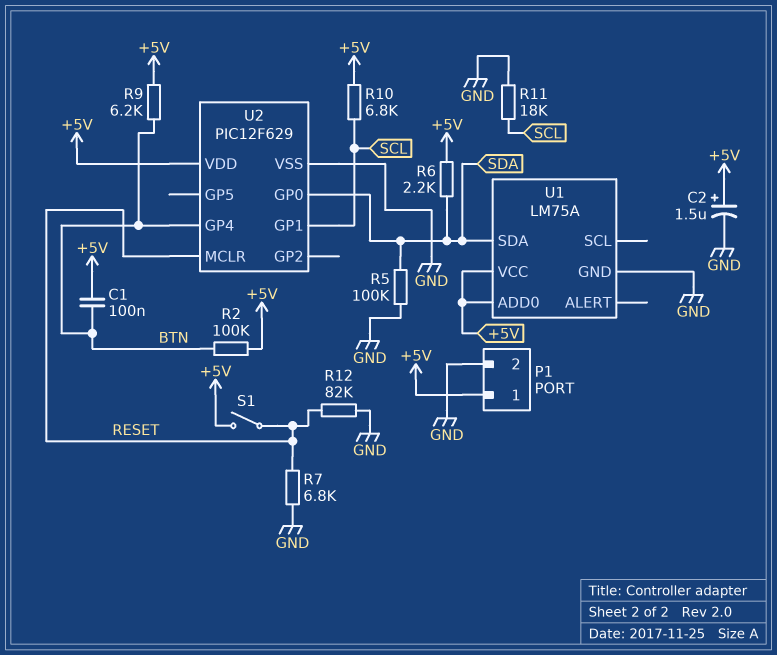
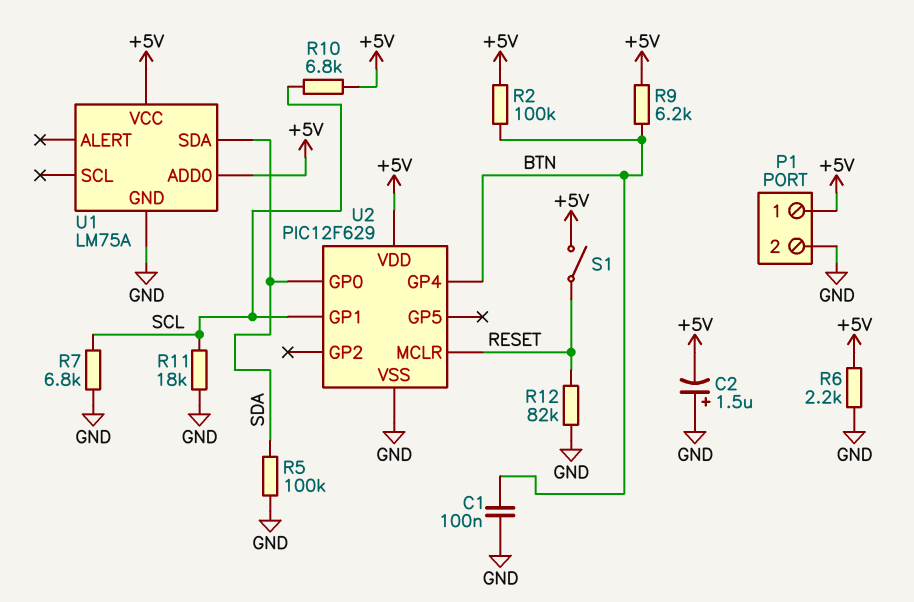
C1: 100nF (+5V, BTN) -> 100nF (BTN, GND)
C2: 1.5uF (plus +5V, minus GND) -> 1.5uF (plus GND, minus +5V)
R6: 2.2k (+5V, SDA) -> 2.2k (+5V, GND)
R7: 6.8k (GND, RESET) -> 6.8k (GND, SCL)

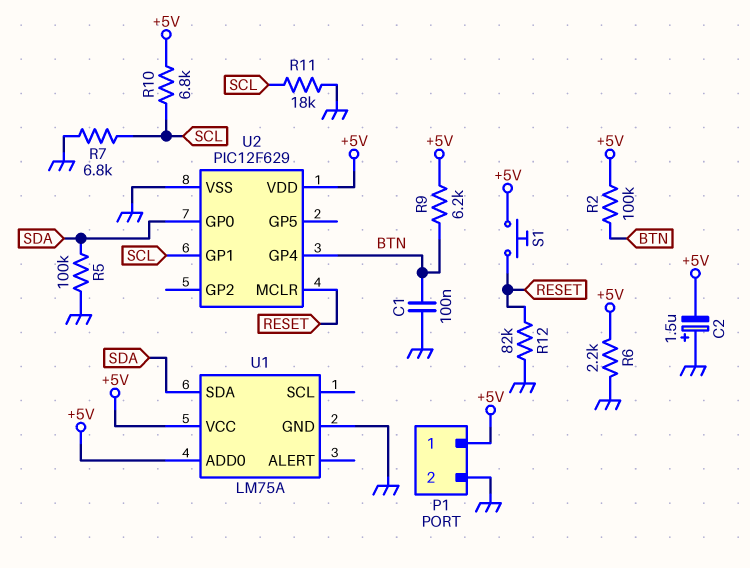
S1: switch (+5V, RESET) -> button (+5V, RESET)

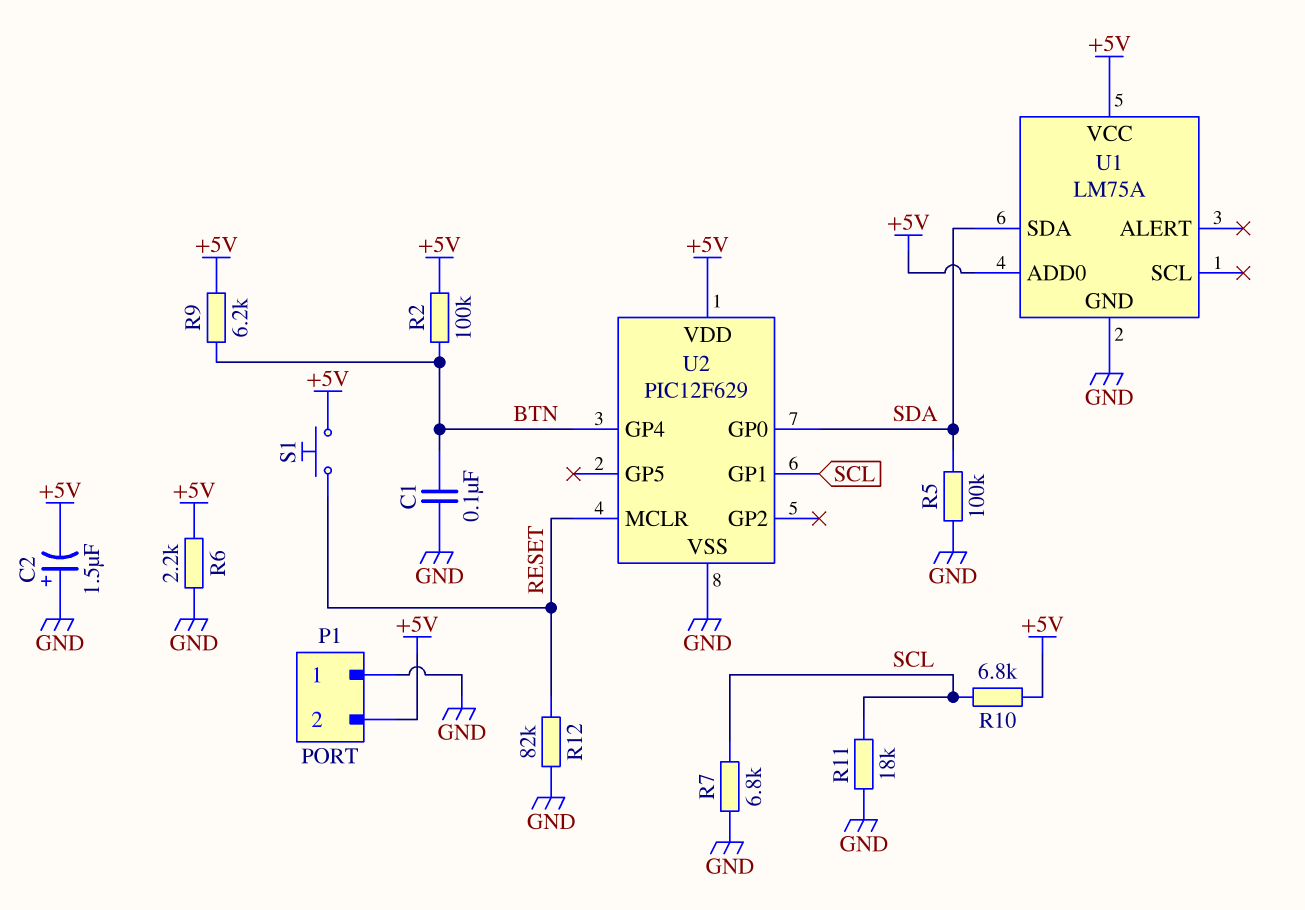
P1 pin 1: +5V -> GND
P1 pin 2: GND -> +5V

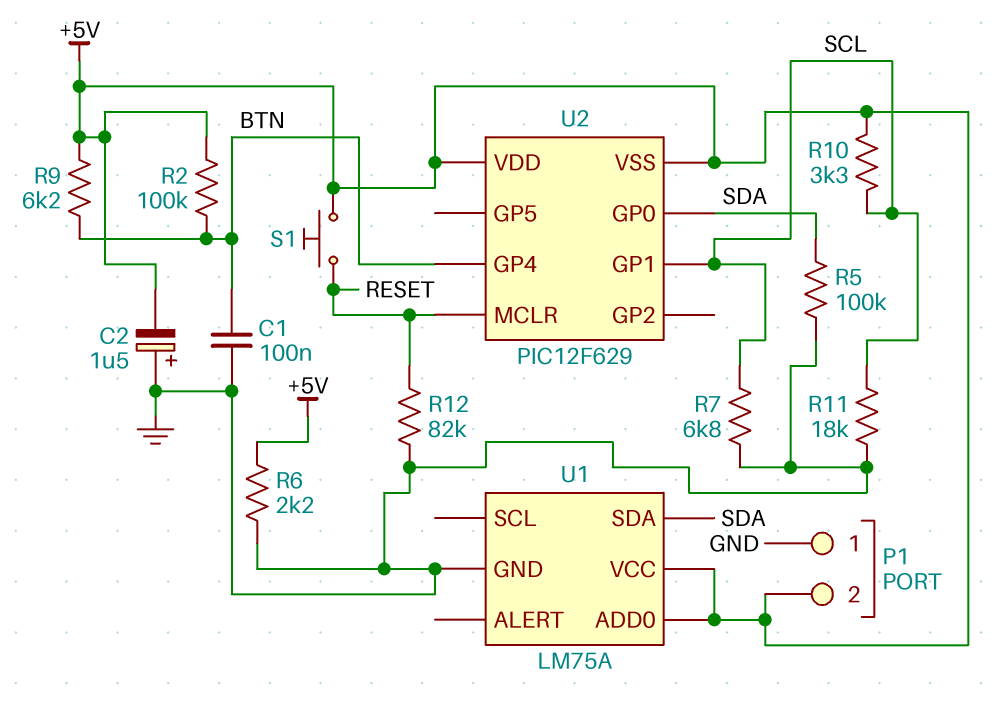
R10: 6.8k (+5V, SCL) -> 3.3k (+5V, SCL)
U2 pin VSS: GND -> +5V

